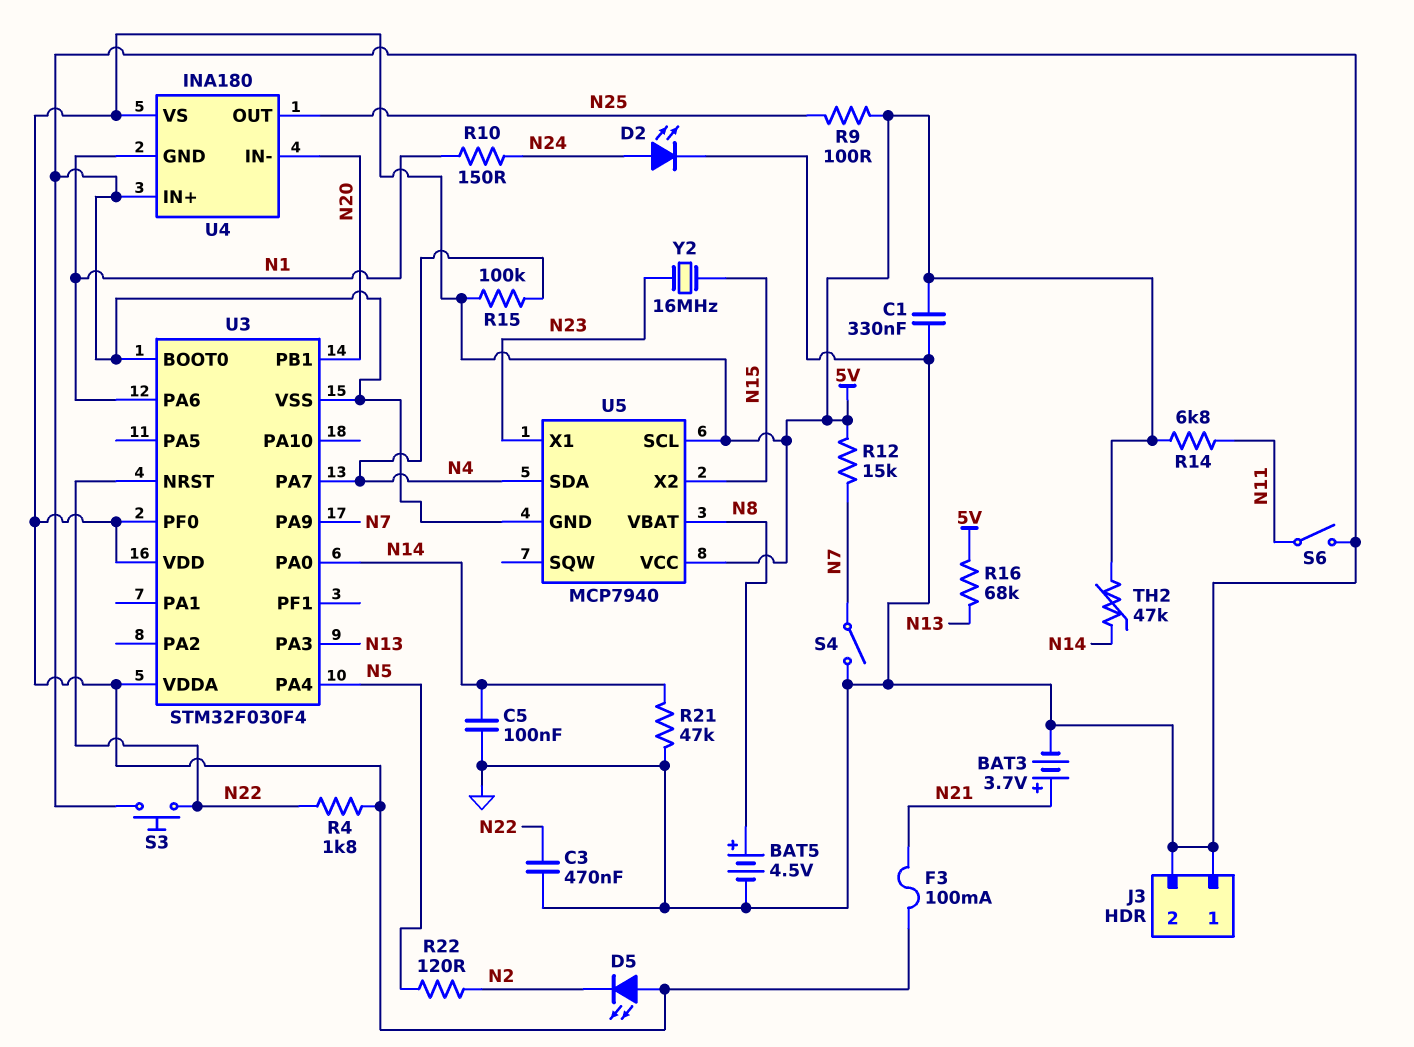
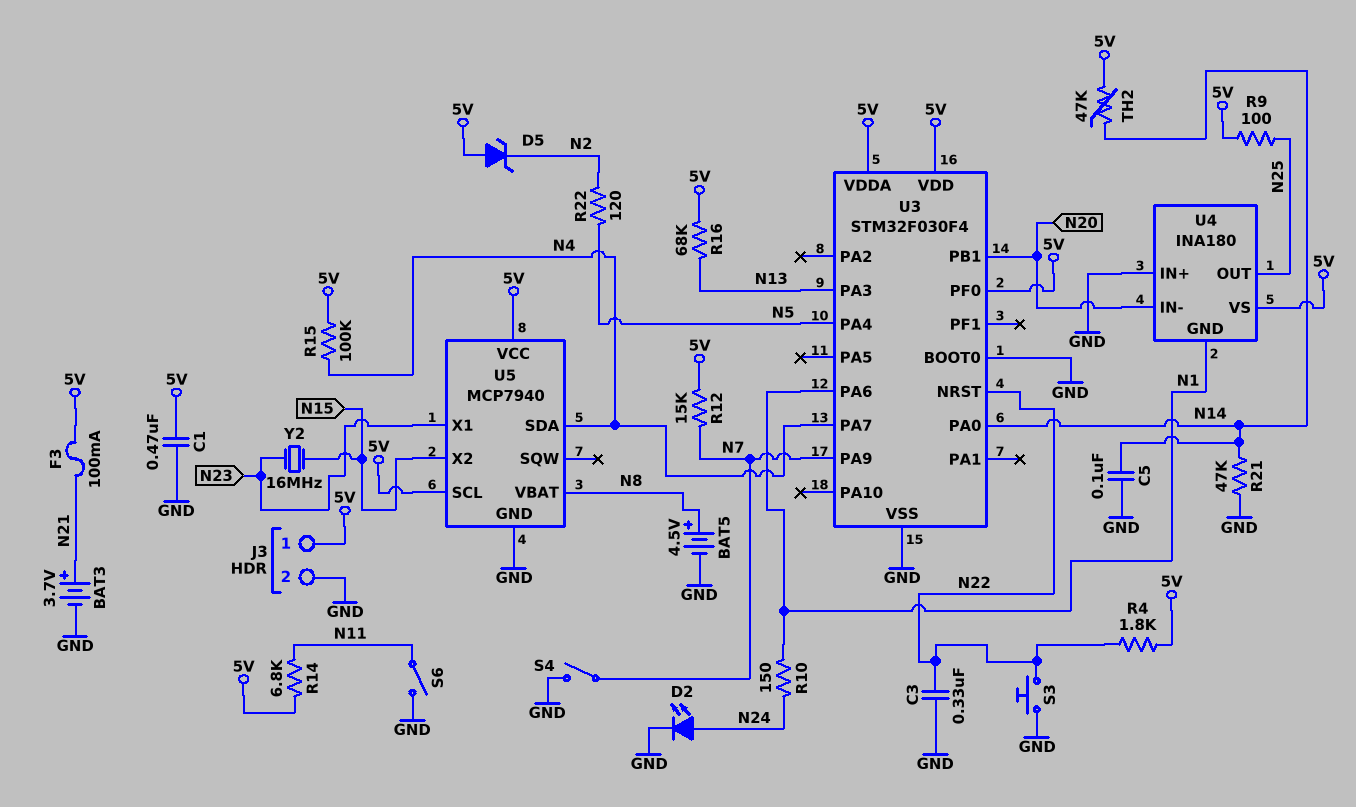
C1: 330nF (5V, GND) -> 470nF (5V, GND)
C3: 470nF (GND, N22) -> 330nF (GND, N22)
D5: LED (A 5V, K N2) -> zener (A 5V, K N2)
J3 pin 1: GND -> 5V

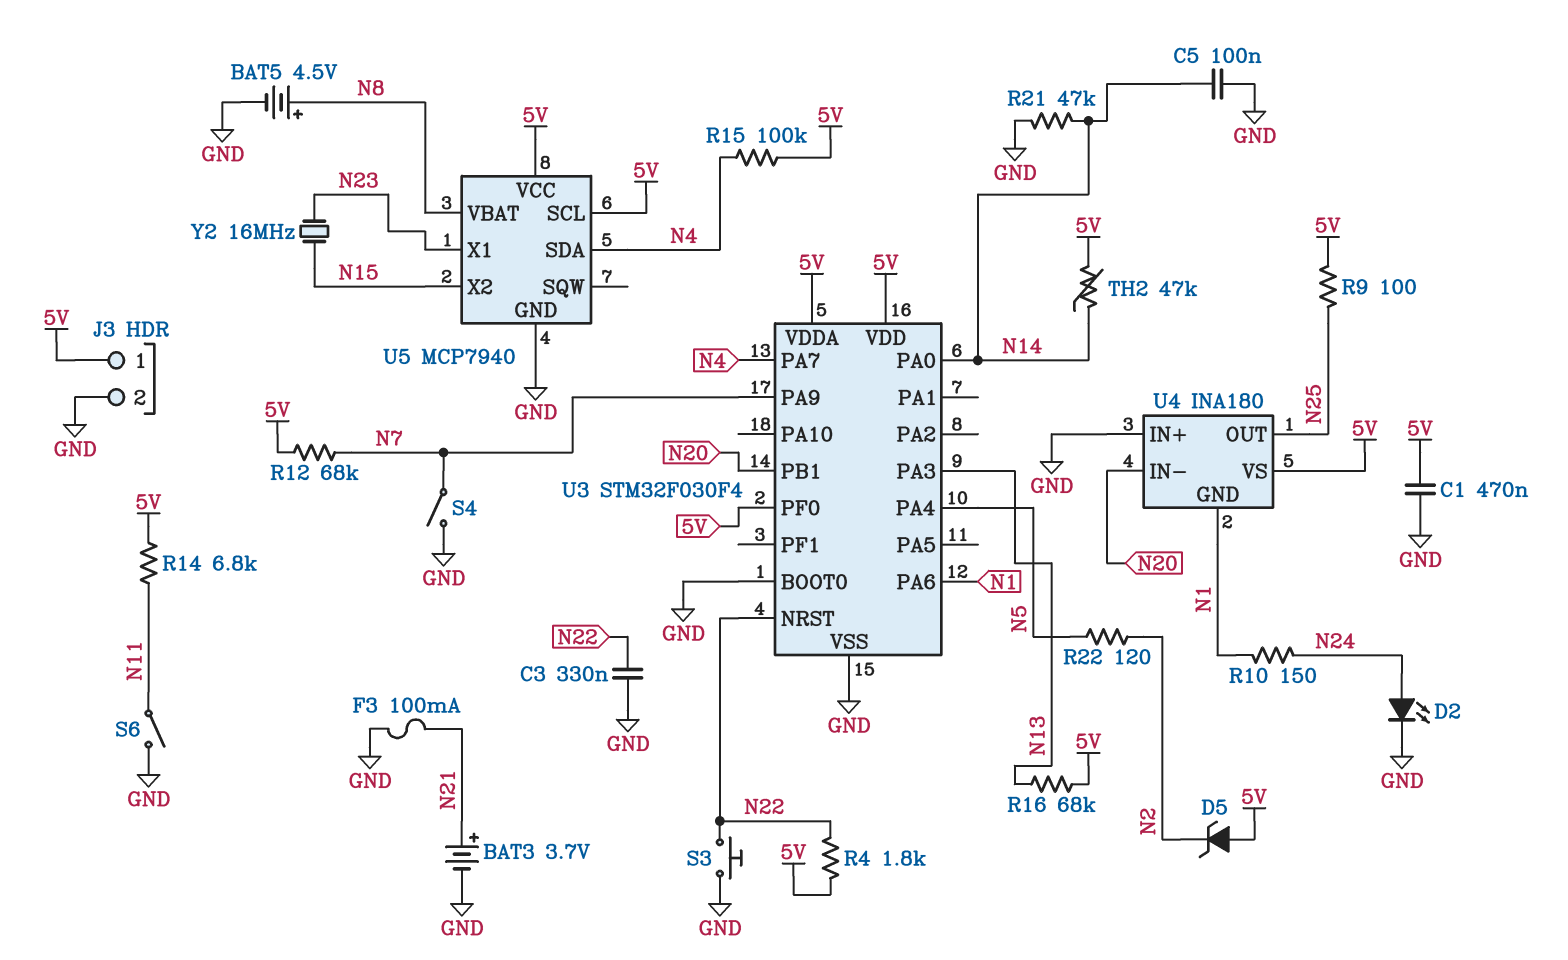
F3: 100mA (5V, N21) -> 100mA (GND, N21)
R12: 15k (5V, N7) -> 68k (5V, N7)

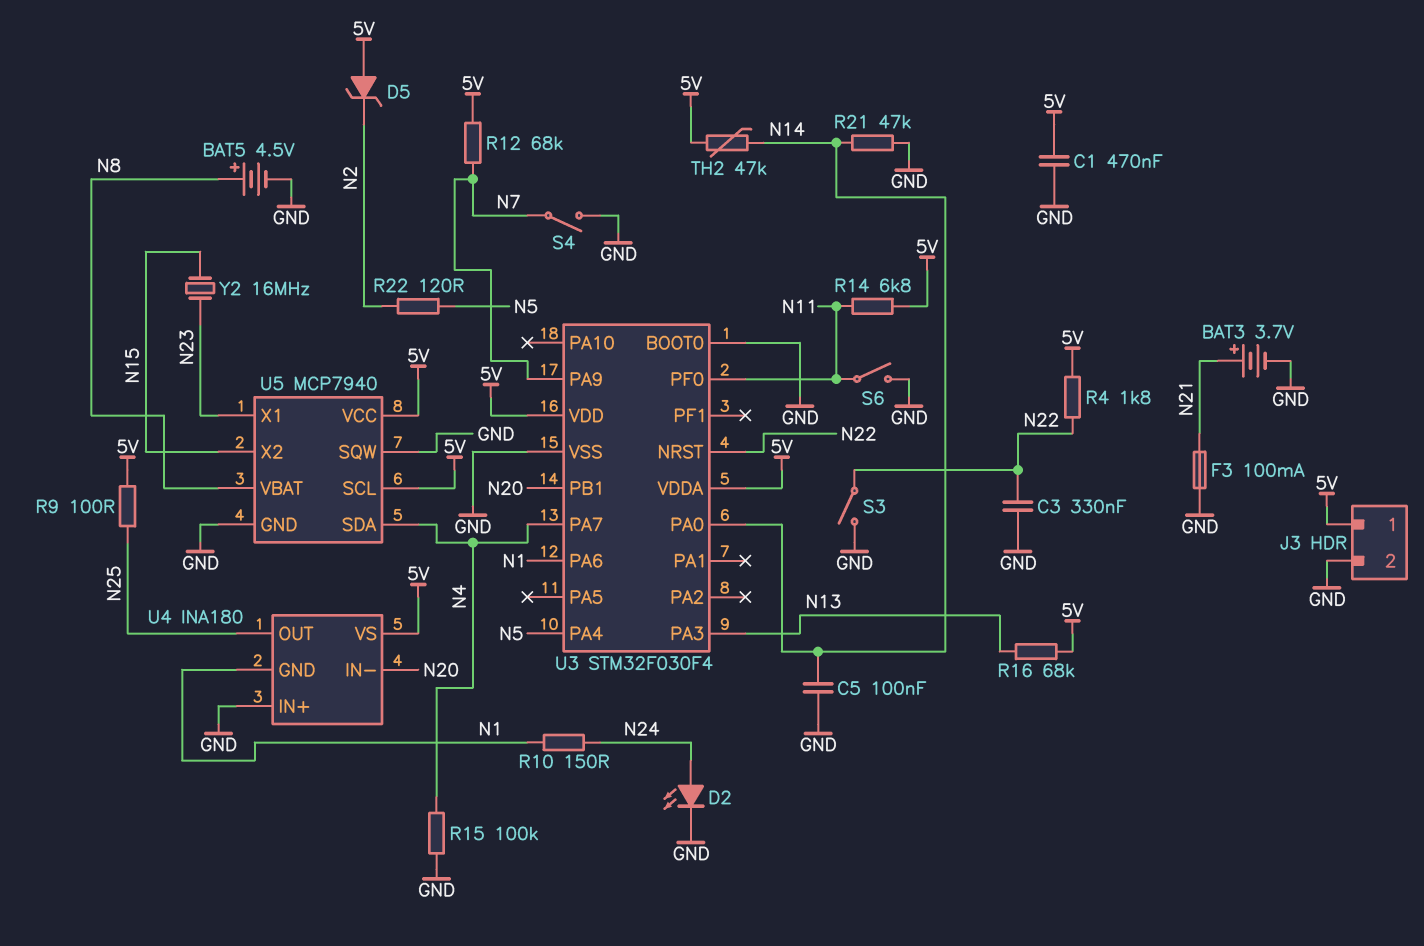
R15: 100k (5V, N4) -> 100k (GND, N4)
S3: button (GND, N22) -> switch (GND, N22)
U3 pin PF0: 5V -> N11
U5 pin SQW: none -> GND

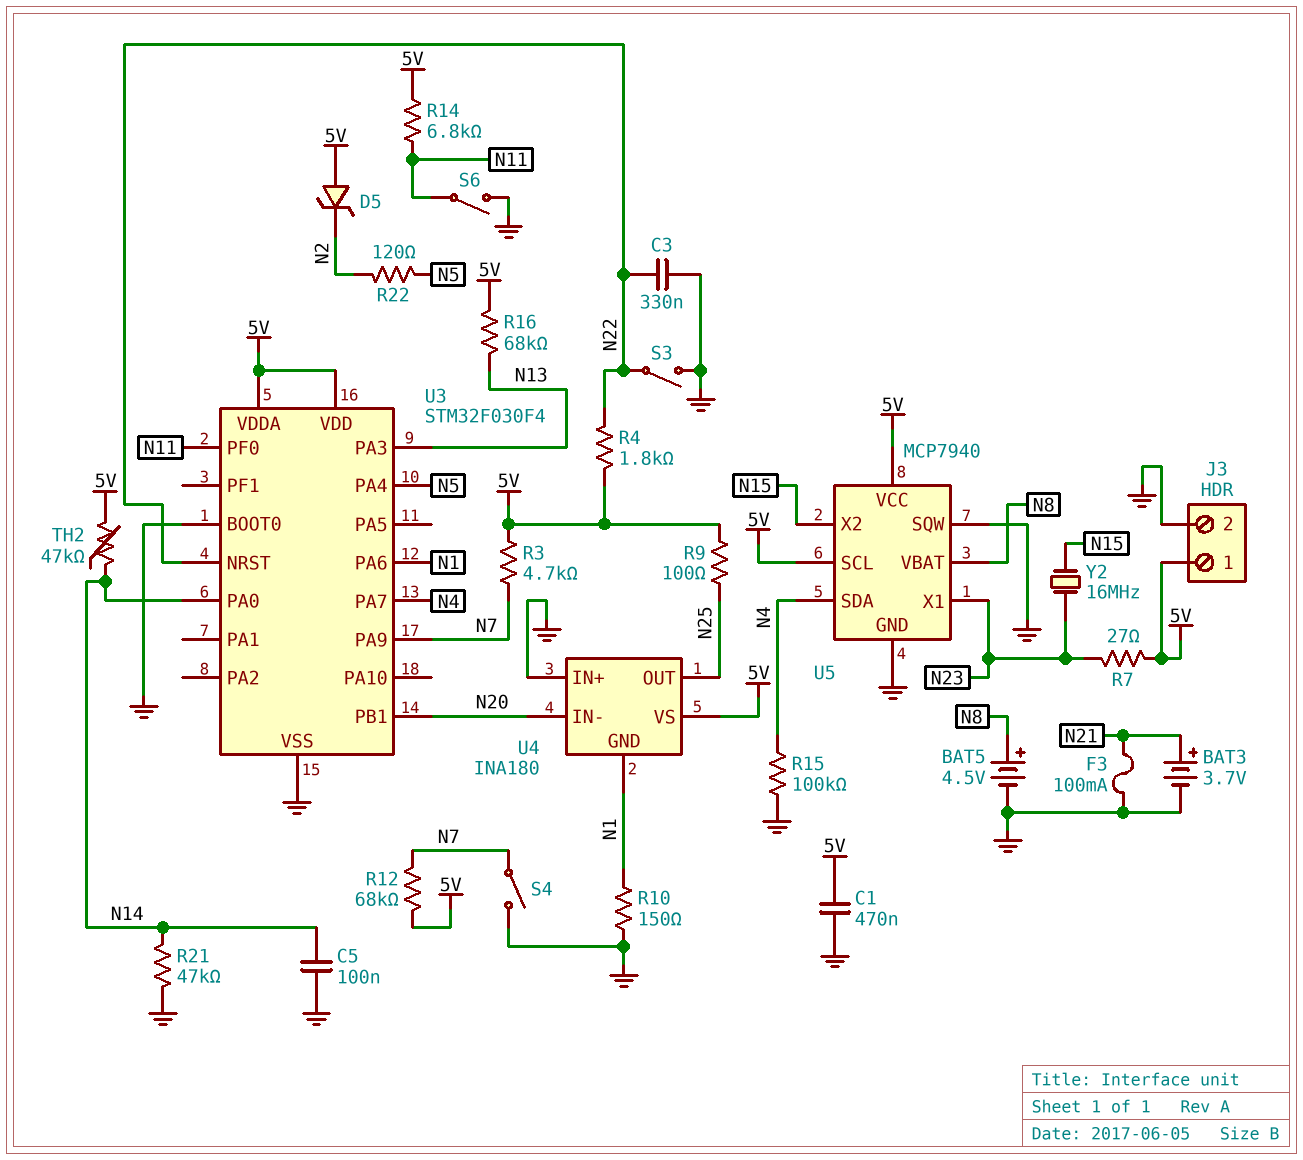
D2: LED (A N24, K GND) -> none
R3: none -> 4.7k (5V, N7)
R7: none -> 27 (5V, N23)
R10: 150 (N1, N24) -> 150 (GND, N1)

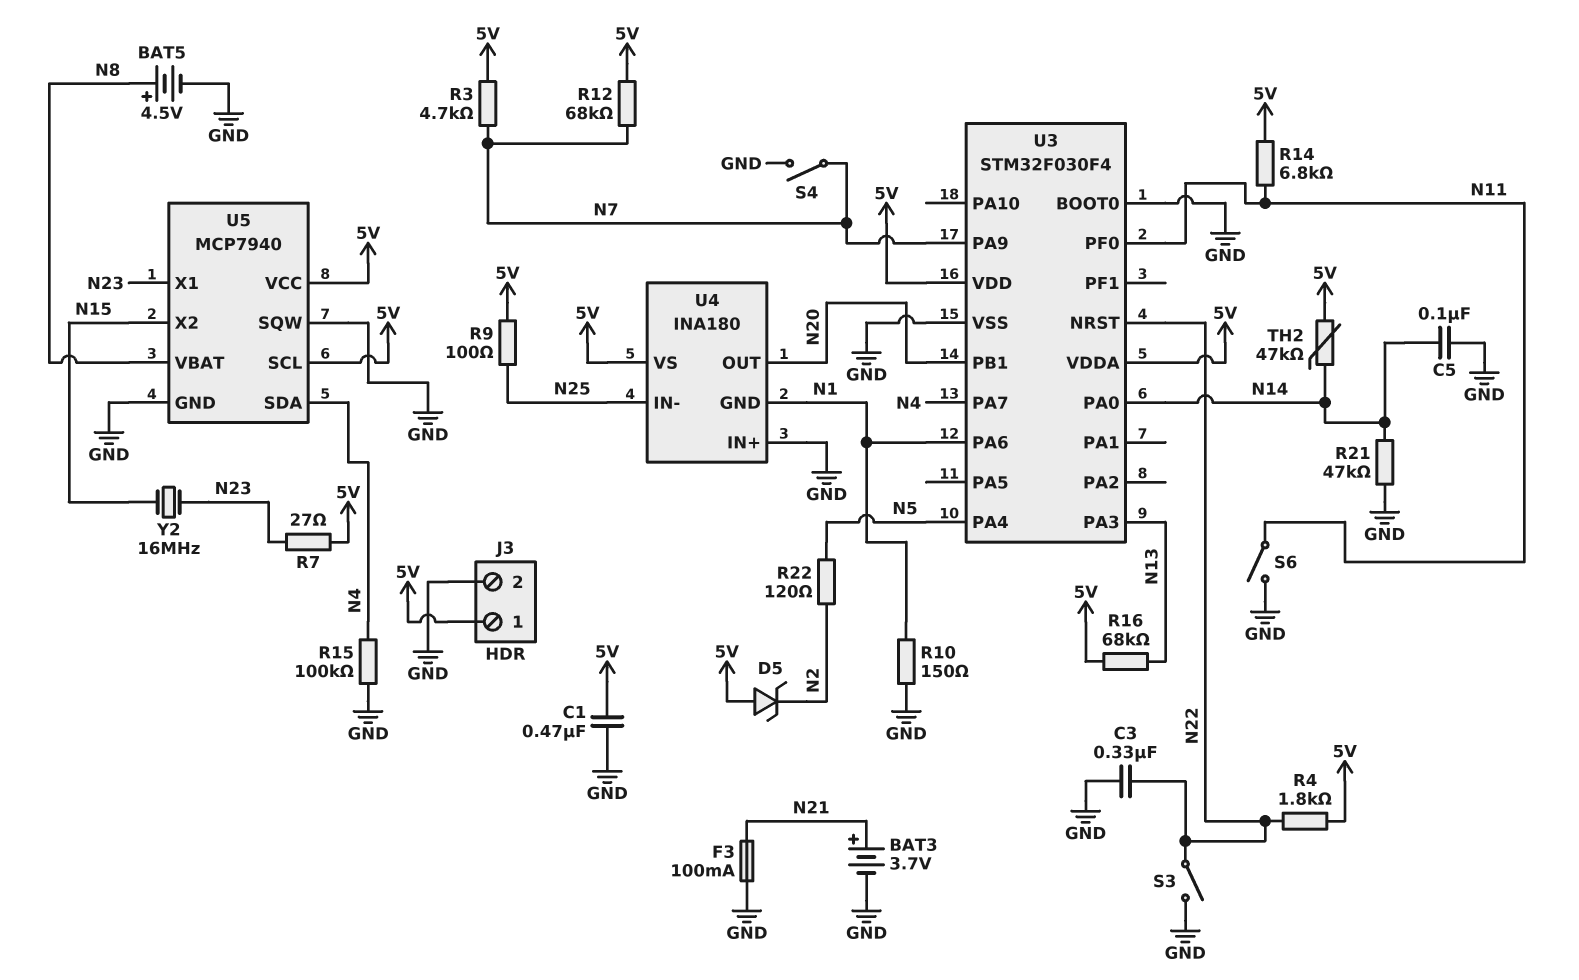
U4 pin IN-: N20 -> N25
U4 pin OUT: N25 -> N20

